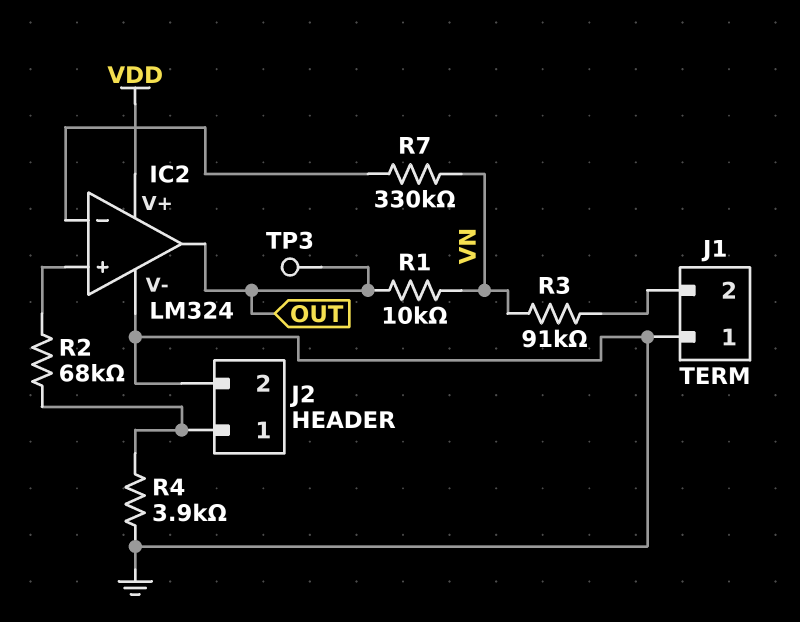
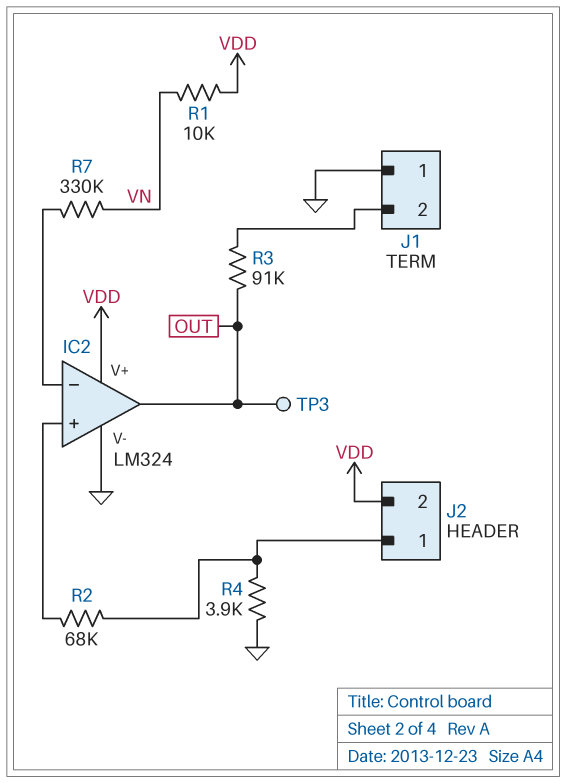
J2 pin 2: GND -> VDD
R1: 10k (OUT, VN) -> 10k (VDD, VN)
R3: 91k (J1/2, VN) -> 91k (J1/2, OUT)

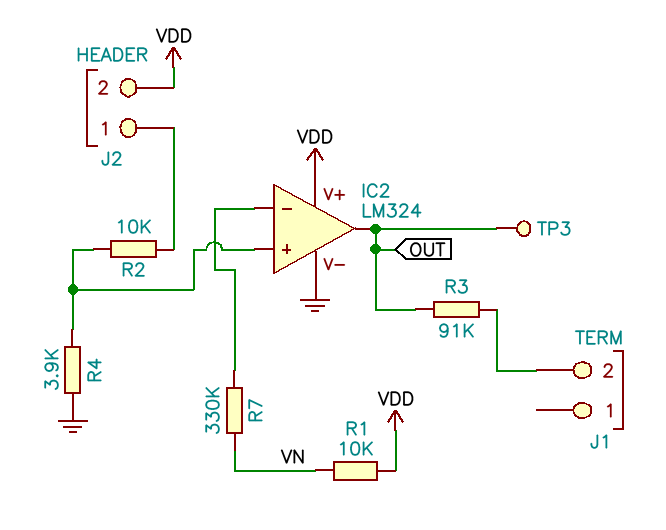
J1 pin 1: GND -> none
R2: 68k (IC2/in+, J2/1) -> 10k (IC2/in+, J2/1)
R4: 3.9k (GND, J2/1) -> 3.9k (GND, IC2/in+)

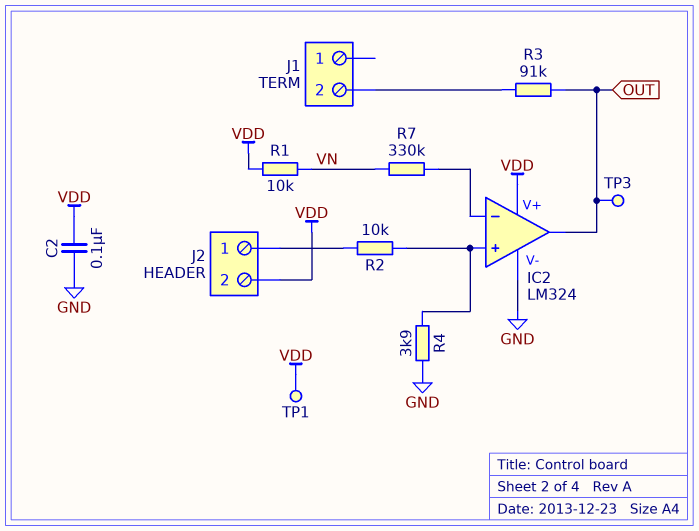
C2: none -> 100nF (GND, VDD)
TP1: none -> test point (VDD)

